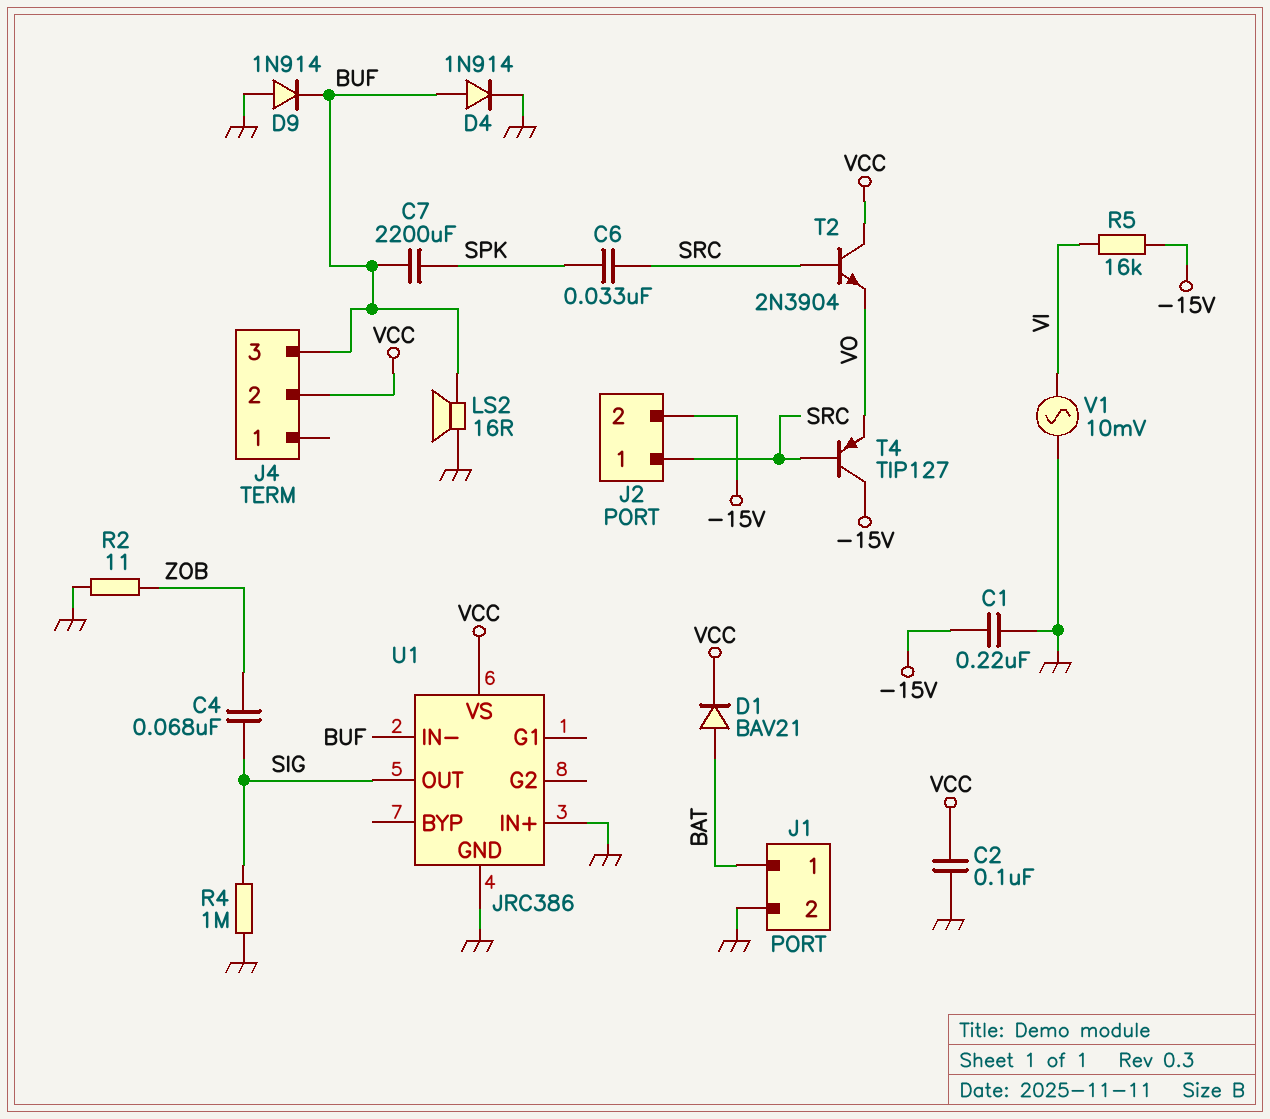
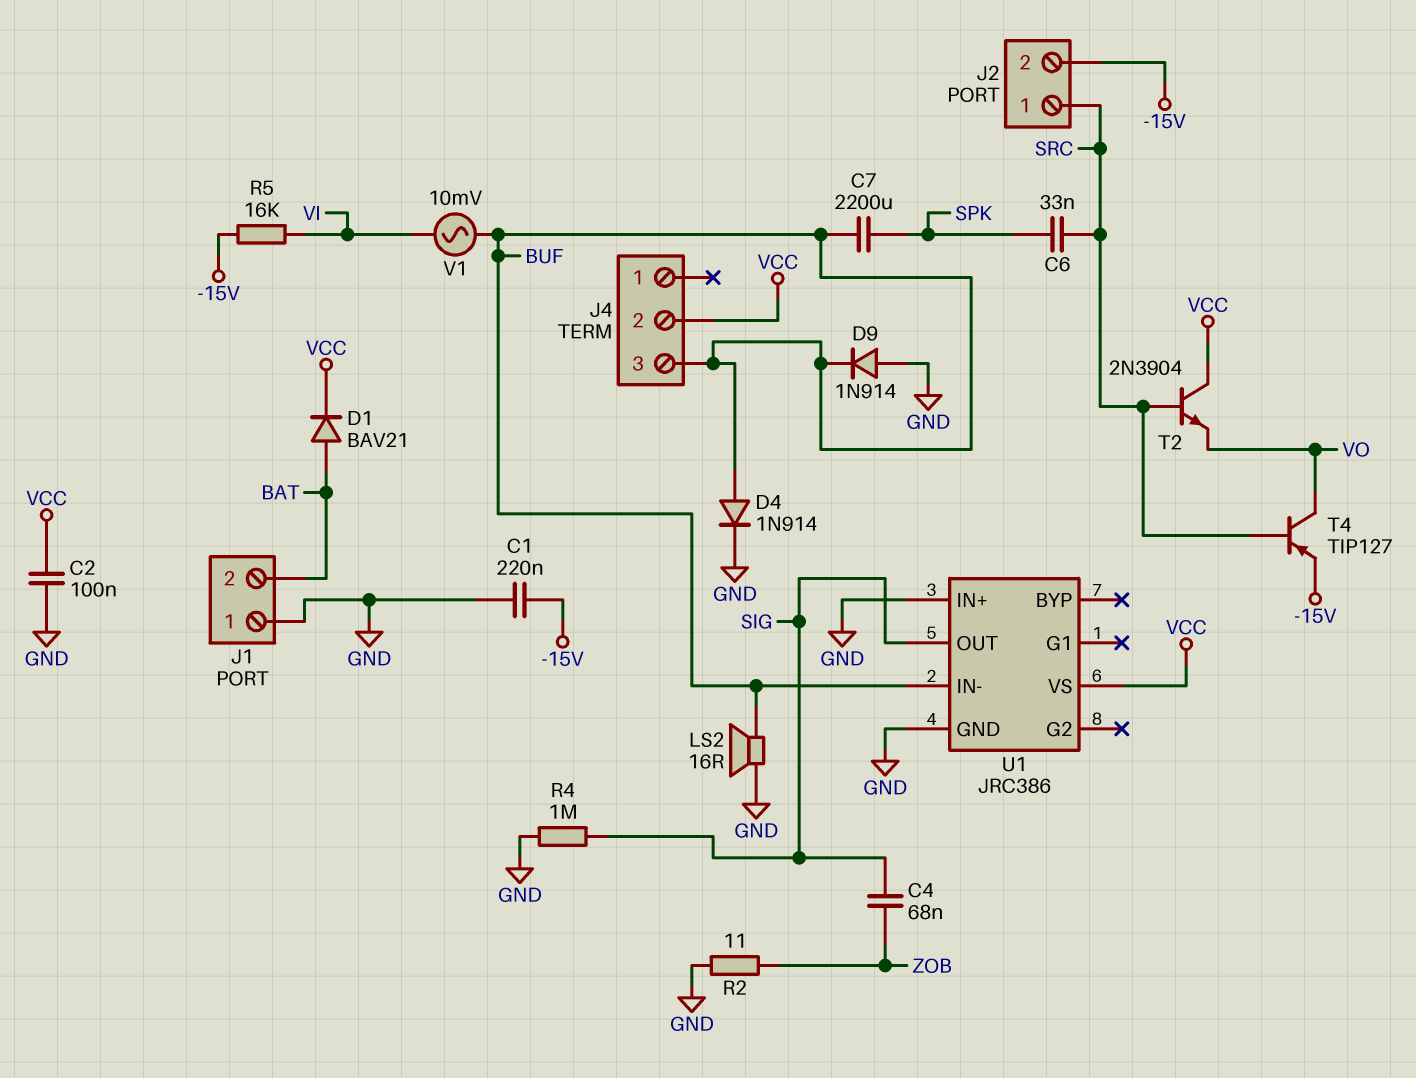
J1 pin 1: BAT -> GND
J1 pin 2: GND -> BAT
T4: PNP TIP127 (B SRC, C -15V, E VO) -> PNP TIP127 (B SRC, C VO, E -15V)
V1: AC 10mV (GND, VI) -> AC 10mV (BUF, VI)

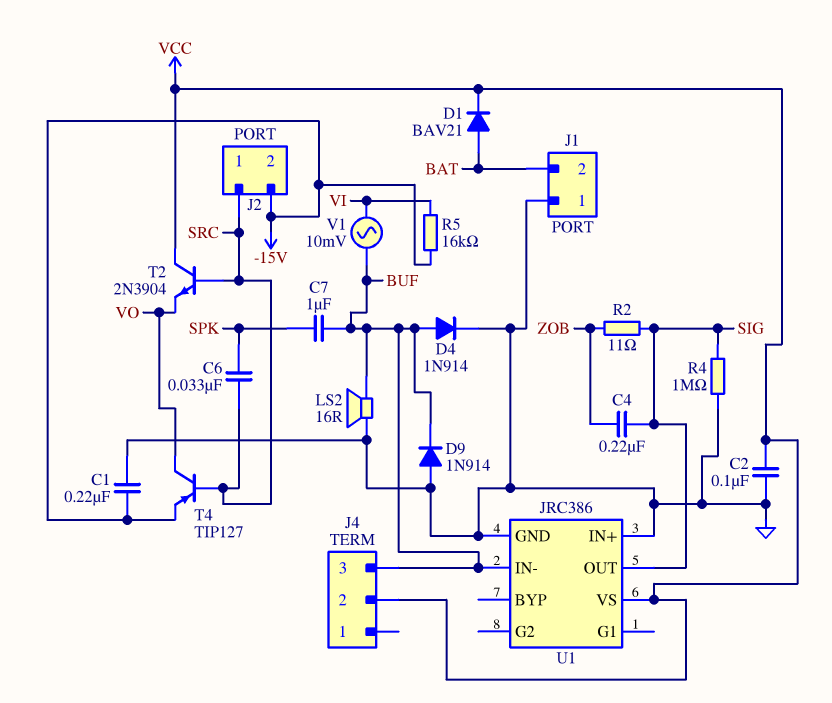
C4: 68nF (SIG, ZOB) -> 220nF (SIG, ZOB)
C7: 2200uF (BUF, SPK) -> 1uF (BUF, SPK)
R2: 11 (GND, ZOB) -> 11 (SIG, ZOB)

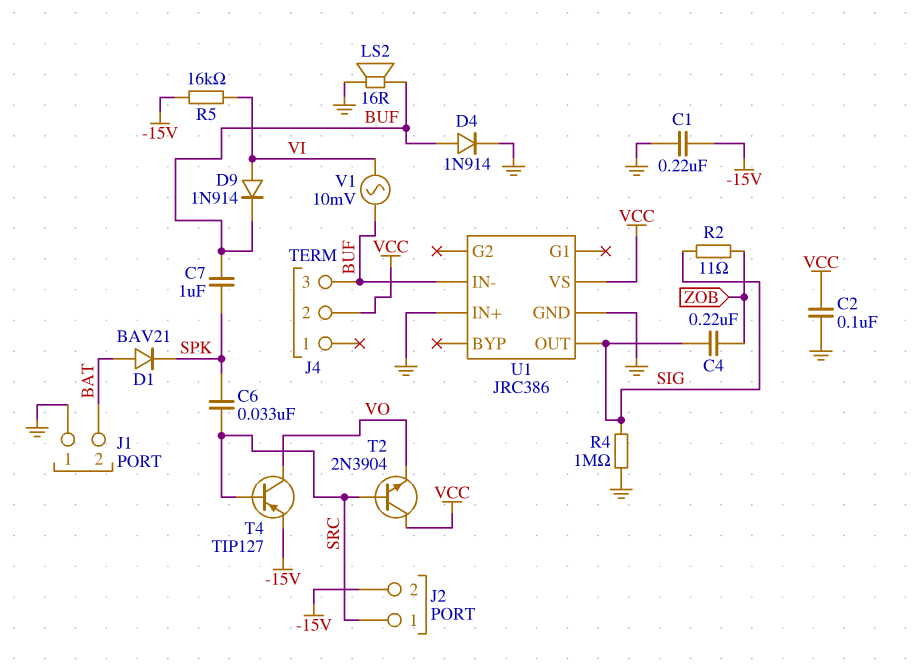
D1: diode BAV21 (A BAT, K VCC) -> diode BAV21 (A BAT, K SPK)
D9: diode 1N914 (A GND, K BUF) -> diode 1N914 (A VI, K BUF)

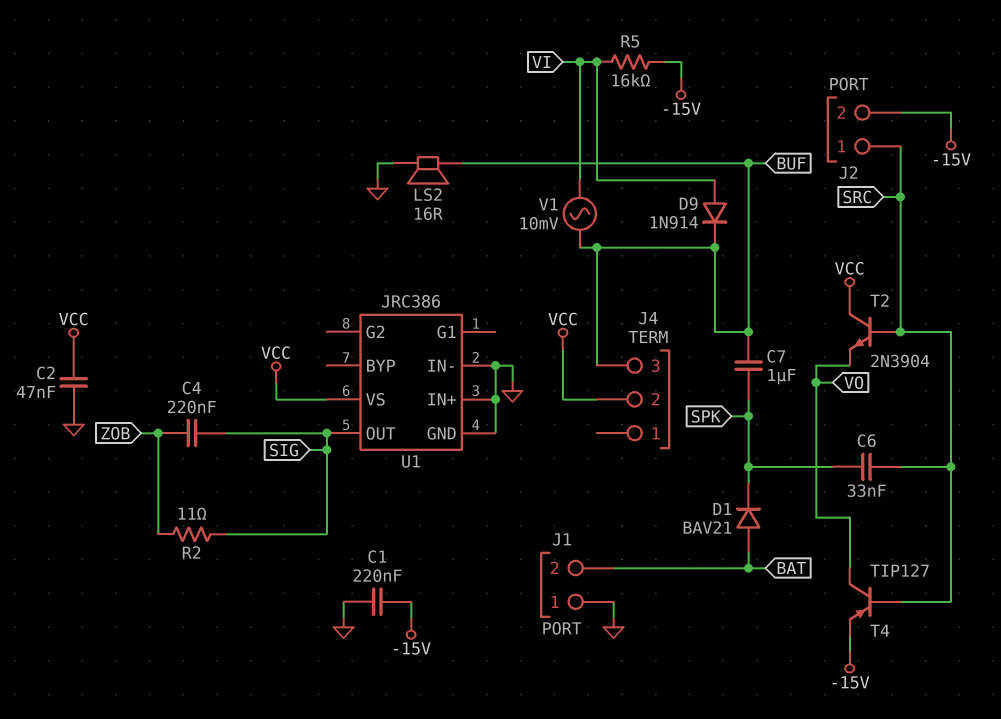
C2: 100nF (GND, VCC) -> 47nF (GND, VCC)
D4: diode 1N914 (A BUF, K GND) -> none
R4: 1M (GND, SIG) -> none
U1 pin IN-: BUF -> GND

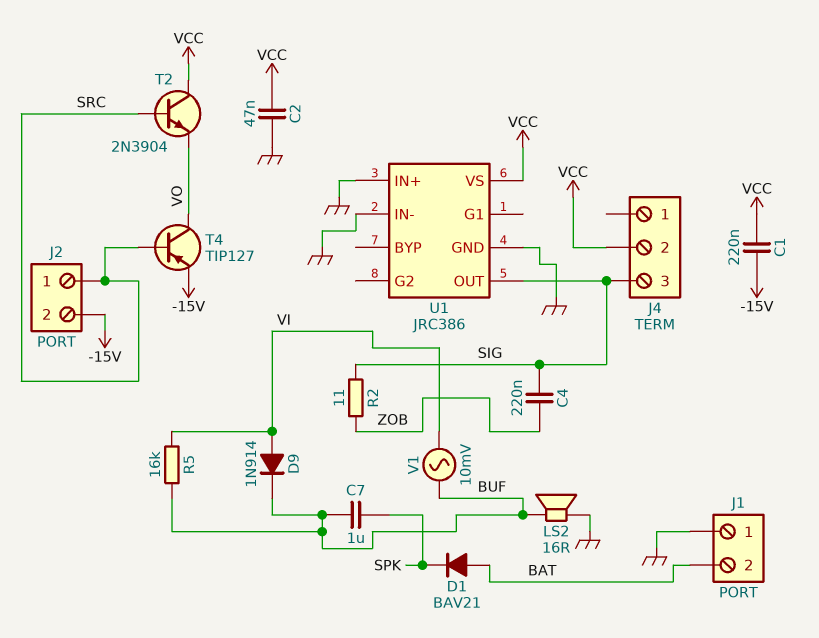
C1: 220nF (-15V, GND) -> 220nF (-15V, VCC)
C6: 33nF (SPK, SRC) -> none
J4 pin 3: BUF -> SIG
R5: 16k (-15V, VI) -> 16k (BUF, VI)

